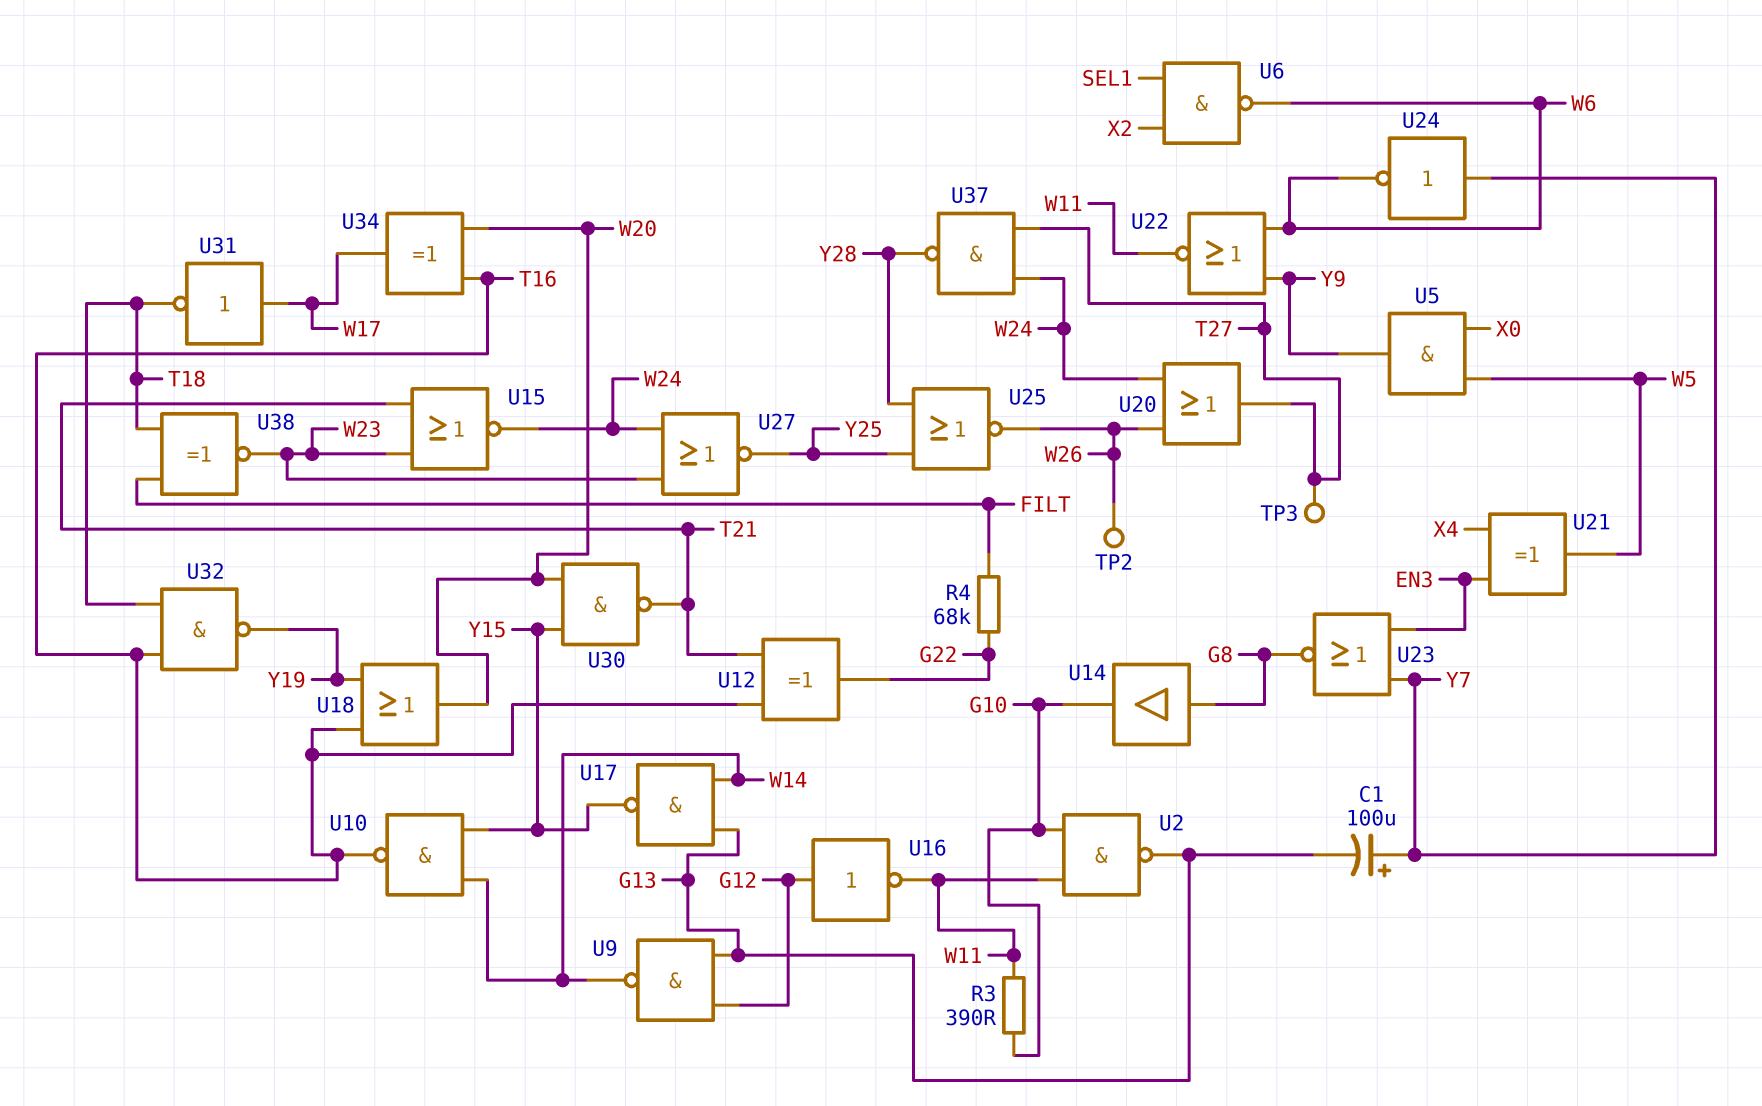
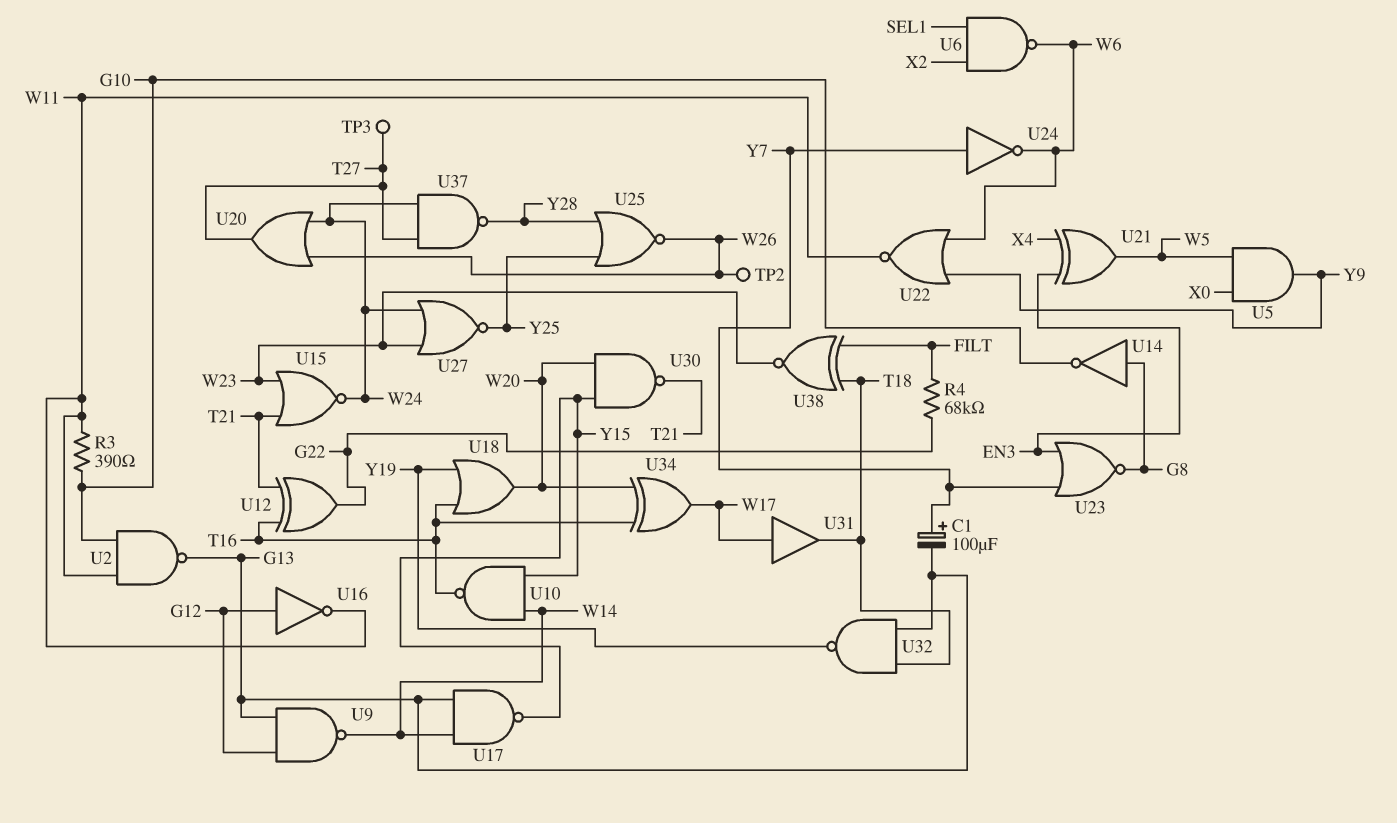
U14: buffer (in G8, out G10) -> NOT (in G8, out G10)
U31: NOT (in W17, out T18) -> buffer (in W17, out T18)
U32: NAND (in T16, in T18, out Y19) -> NAND (in G13, in T18, out Y19)

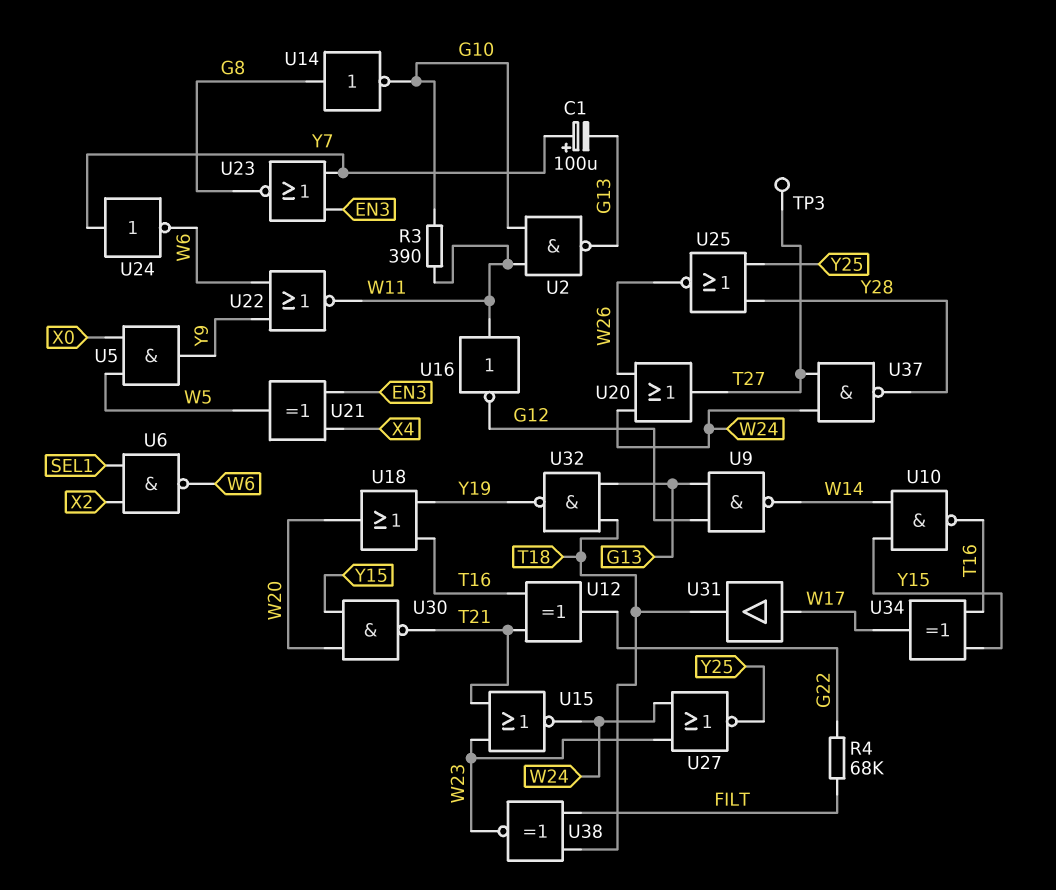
TP2: test point (W26) -> none
U16: NOT (in G12, out W11) -> NOT (in W11, out G12)
U17: NAND (in G13, in W14, out Y15) -> none
U34: XOR (in T16, in W20, out W17) -> XOR (in T16, in Y15, out W17)

